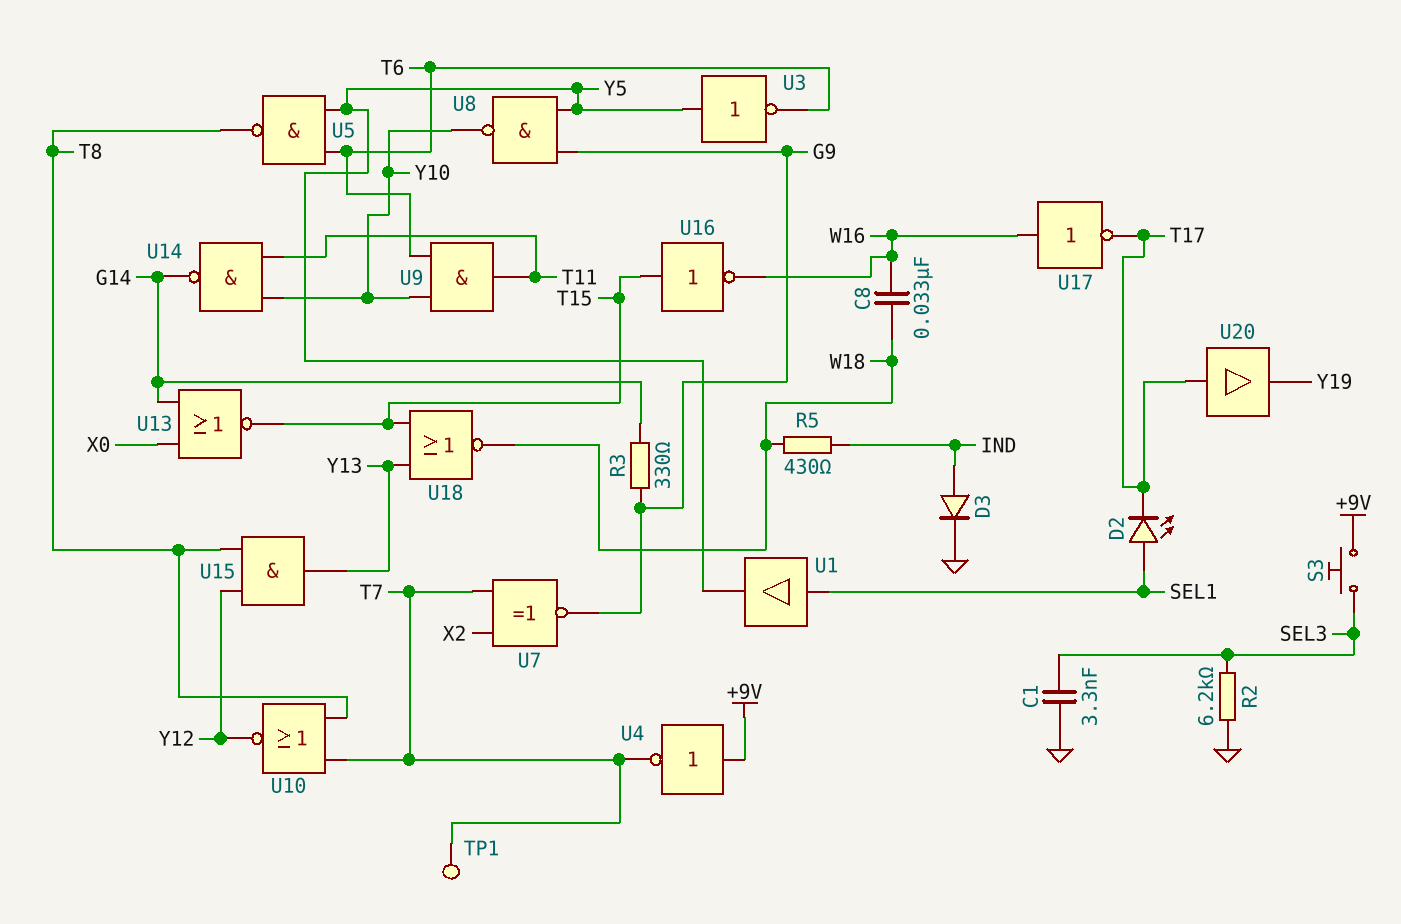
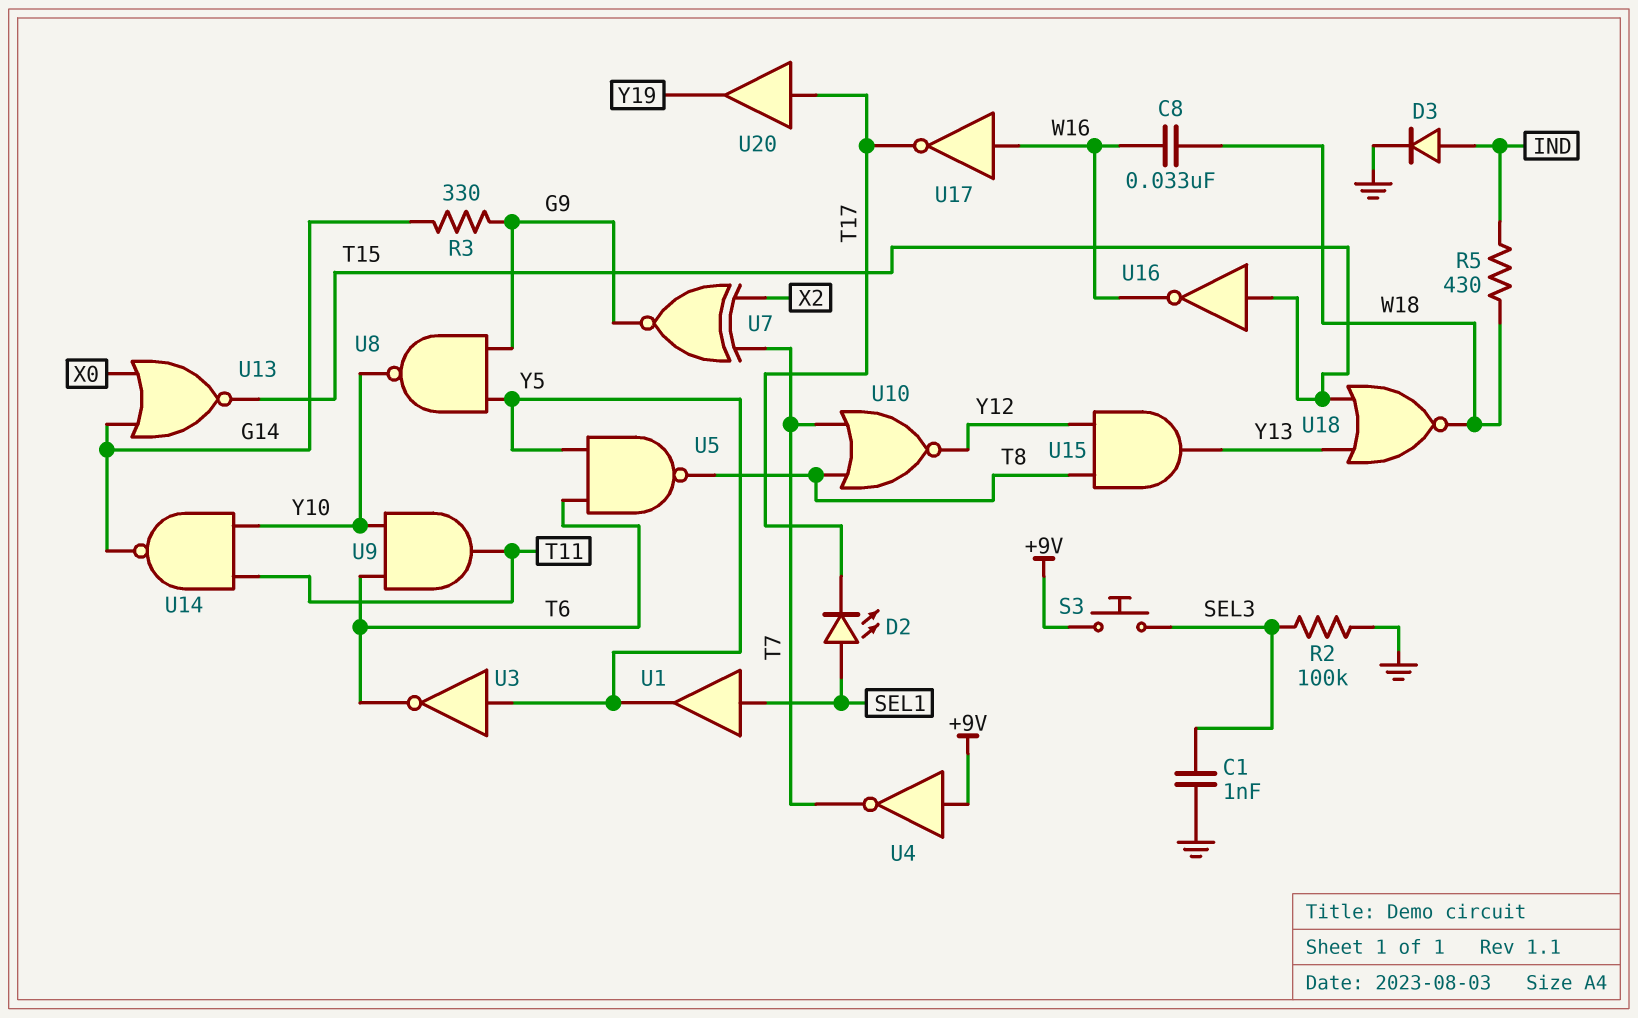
C1: 3.3nF (GND, SEL3) -> 1nF (GND, SEL3)
R2: 6.2k (GND, SEL3) -> 100k (GND, SEL3)
TP1: test point (T7) -> none

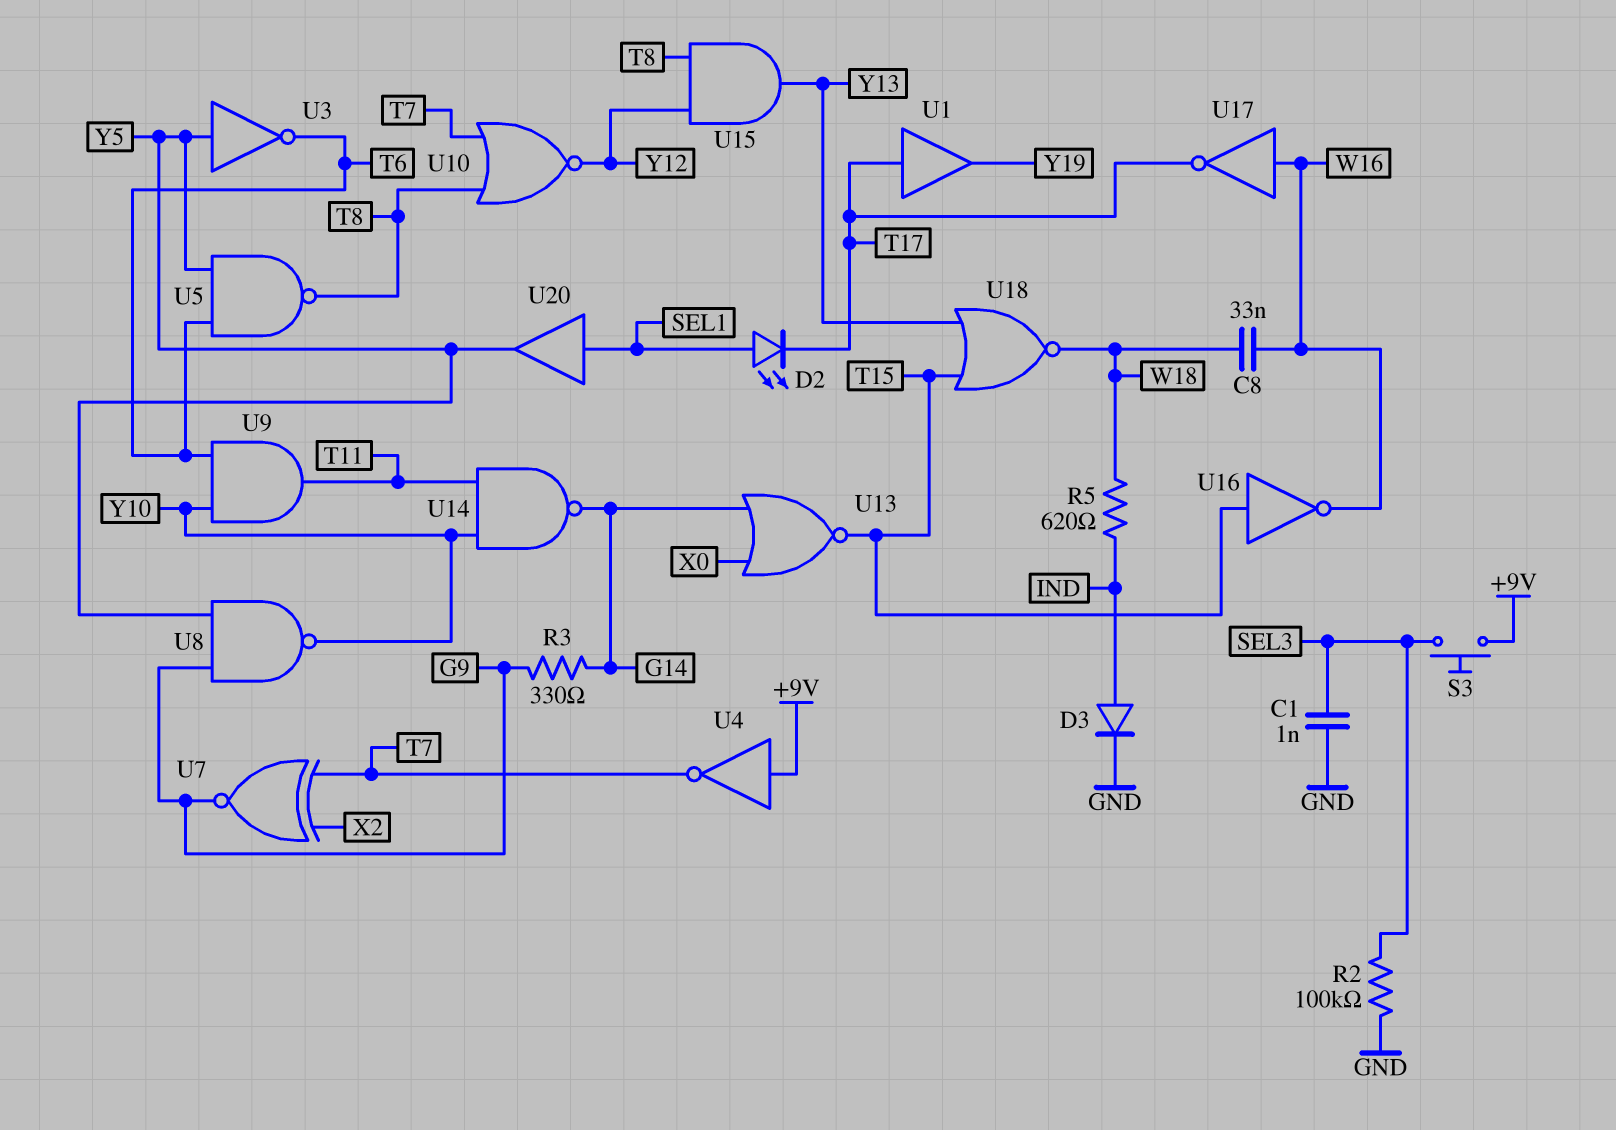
R5: 430 (IND, W18) -> 620 (IND, W18)
U1: buffer (in SEL1, out Y5) -> buffer (in T17, out Y19)
U20: buffer (in T17, out Y19) -> buffer (in SEL1, out Y5)

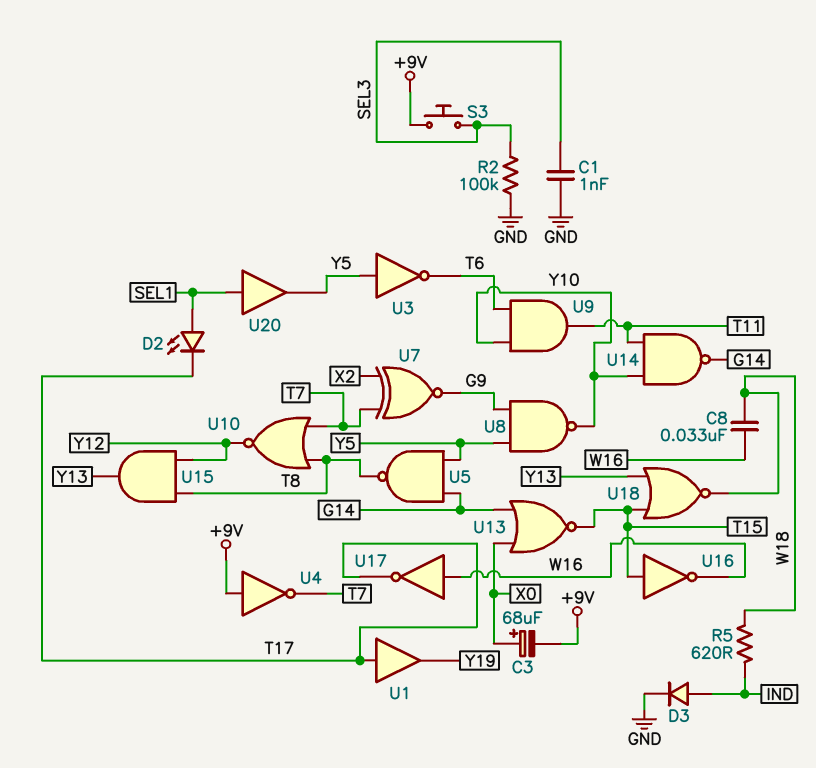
C3: none -> 68uF (plus X0, minus +9V)
R3: 330 (G9, G14) -> none
U5: NAND (in T6, in Y5, out T8) -> NAND (in G14, in Y5, out T8)

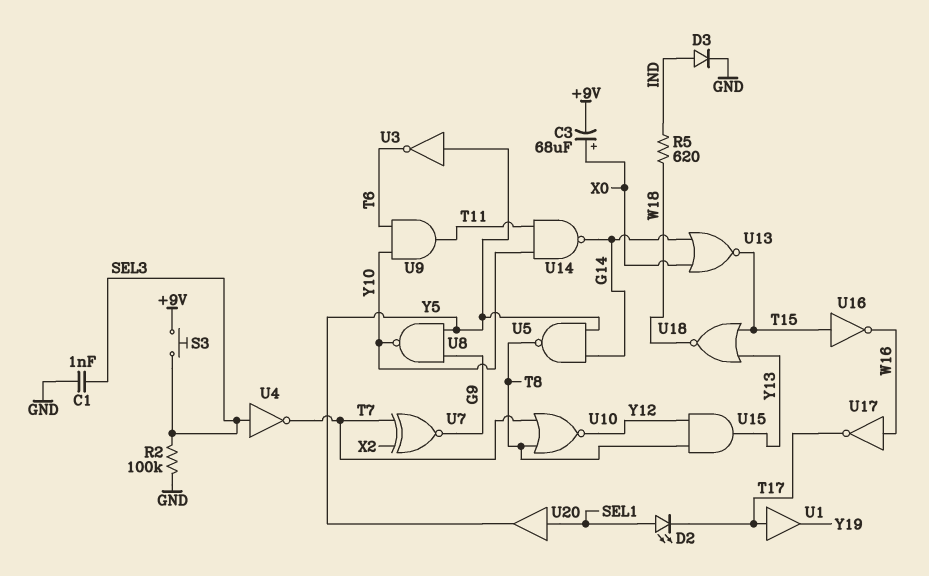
C8: 33nF (W16, W18) -> none
U4: NOT (in +9V, out T7) -> NOT (in SEL3, out T7)

